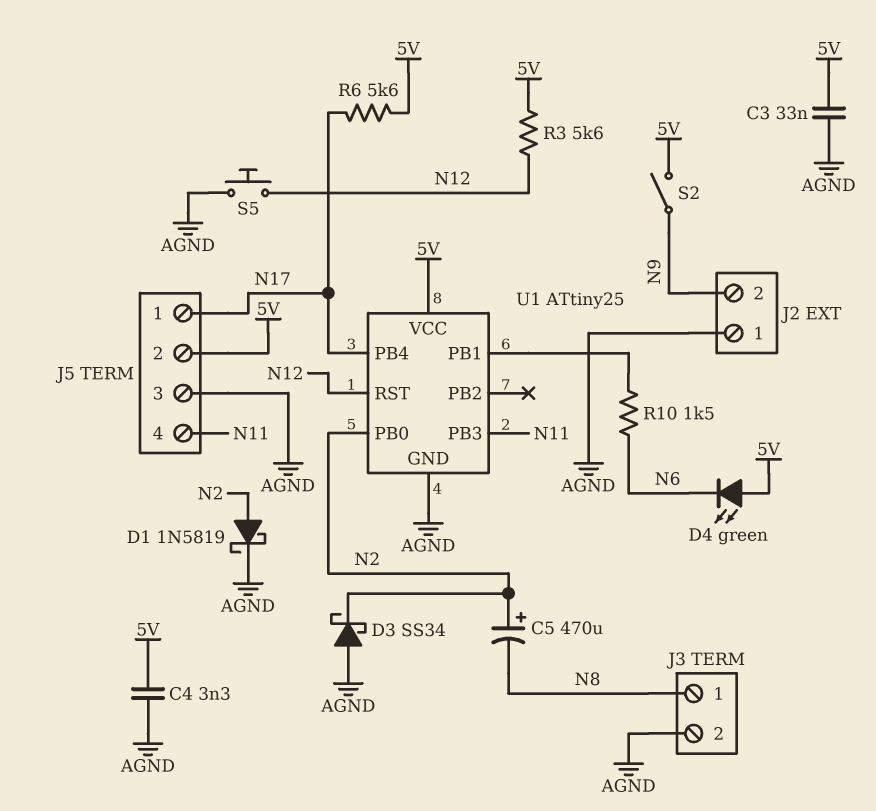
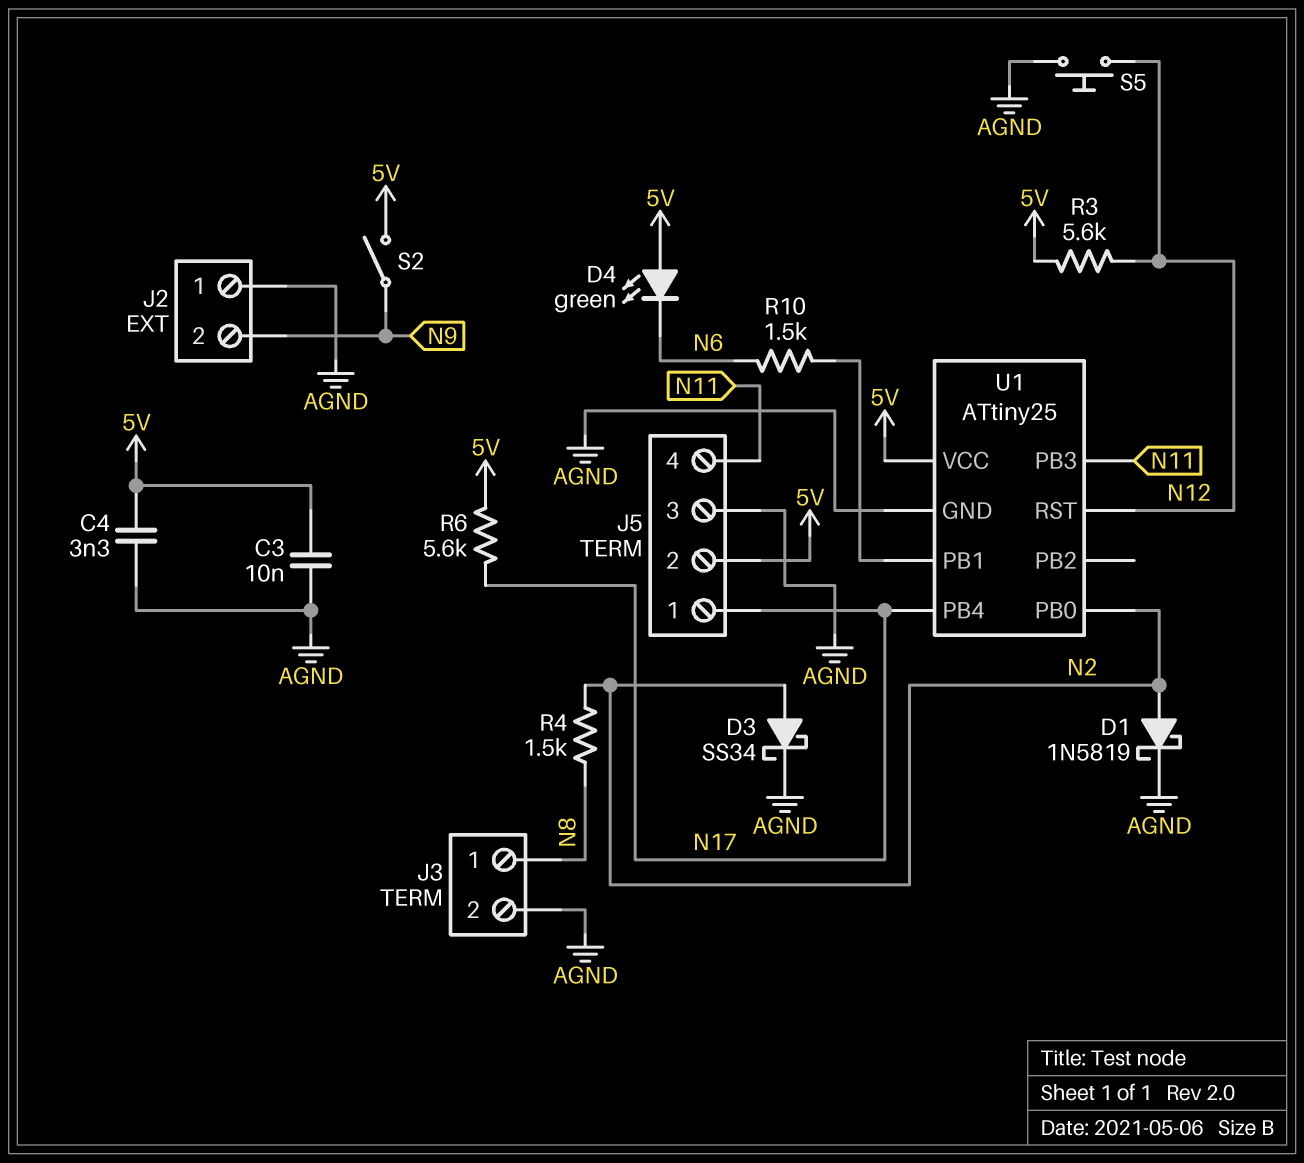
C3: 33nF (5V, AGND) -> 10nF (5V, AGND)
C5: 470uF (plus N2, minus N8) -> none
D3: schottky SS34 (A AGND, K N2) -> schottky SS34 (A N2, K AGND)
R4: none -> 1.5k (N2, N8)

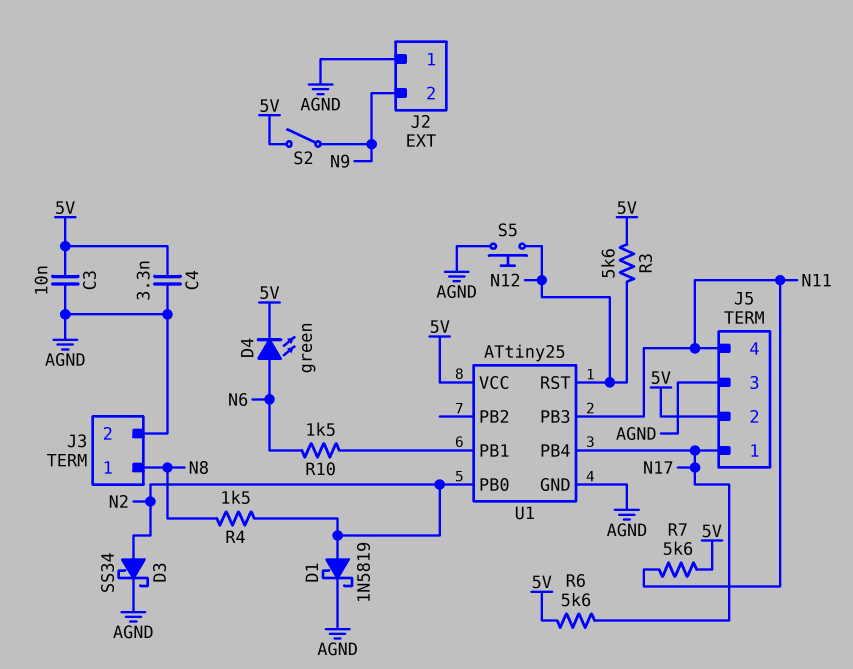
D4: LED green (A 5V, K N6) -> LED green (A N6, K 5V)
R7: none -> 5.6k (5V, N11)

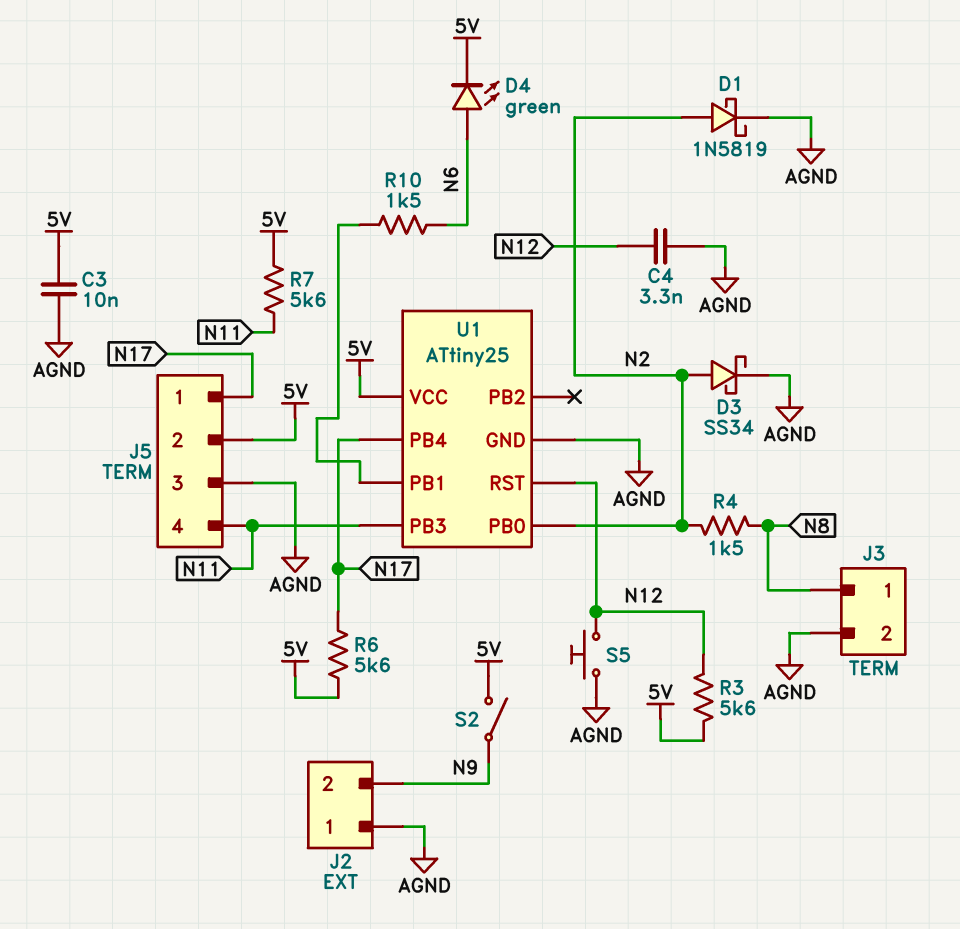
C4: 3.3nF (5V, AGND) -> 3.3nF (AGND, N12)

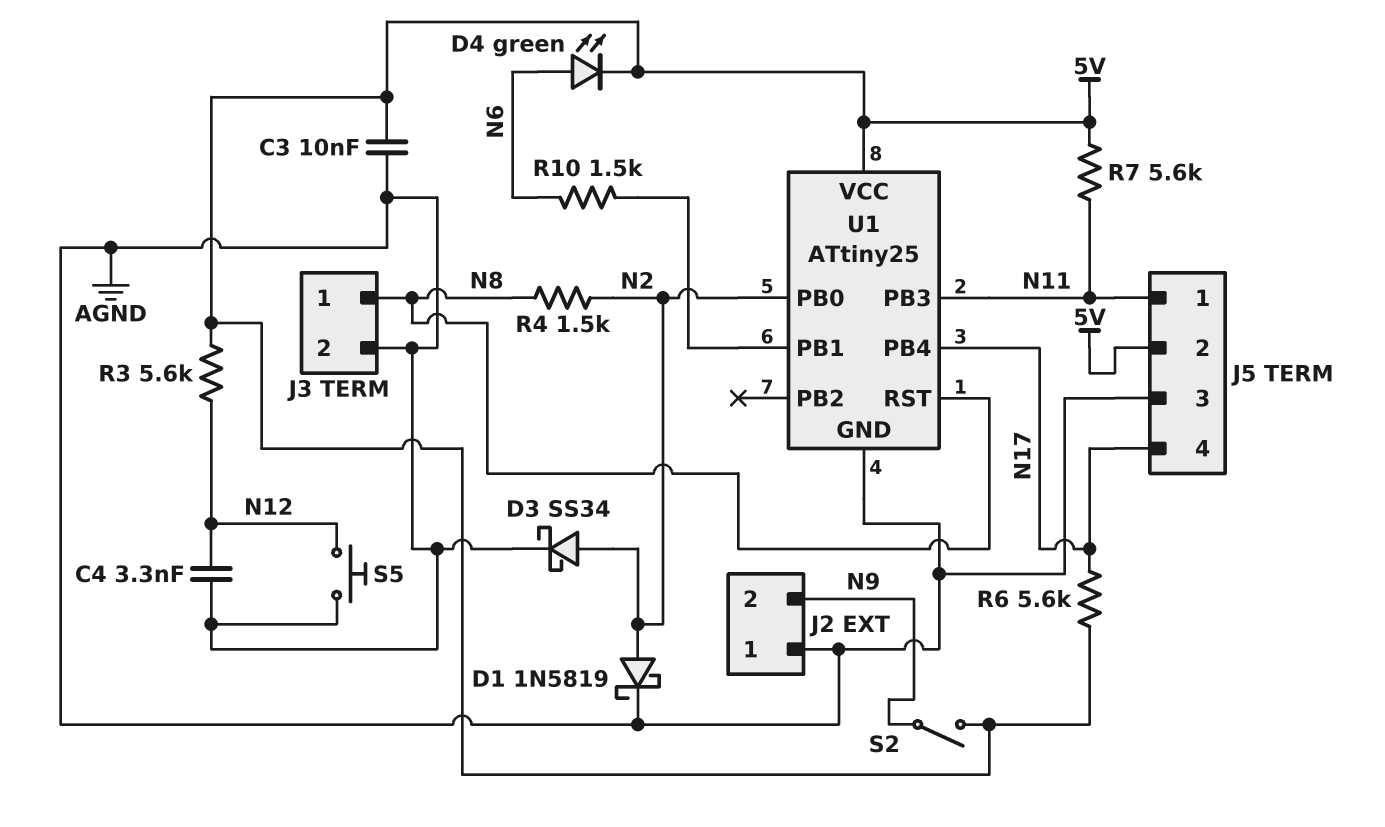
J5 pin 1: N17 -> N11
J5 pin 4: N11 -> N17
U1 pin RST: N12 -> N8

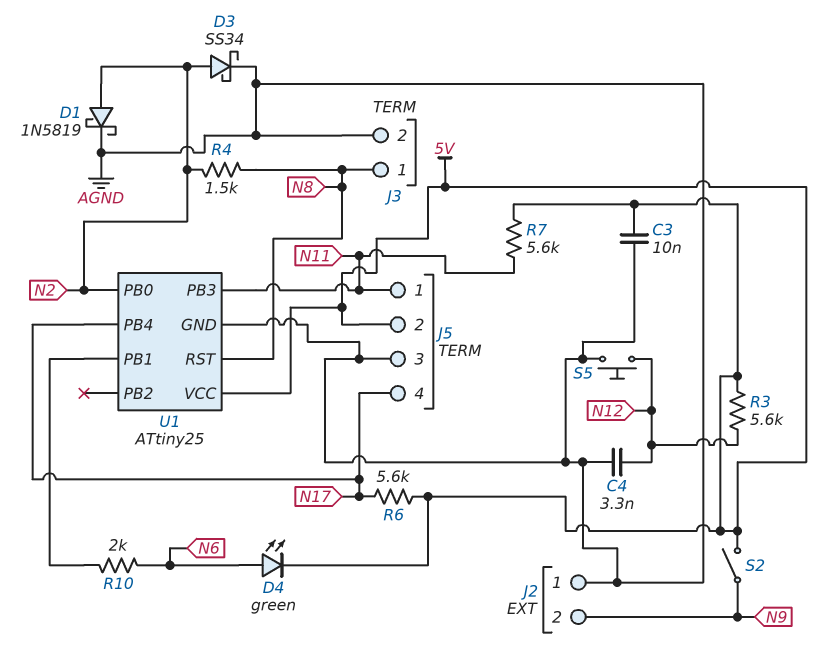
R10: 1.5k (N6, U1/PB1) -> 2k (N6, U1/PB1)

